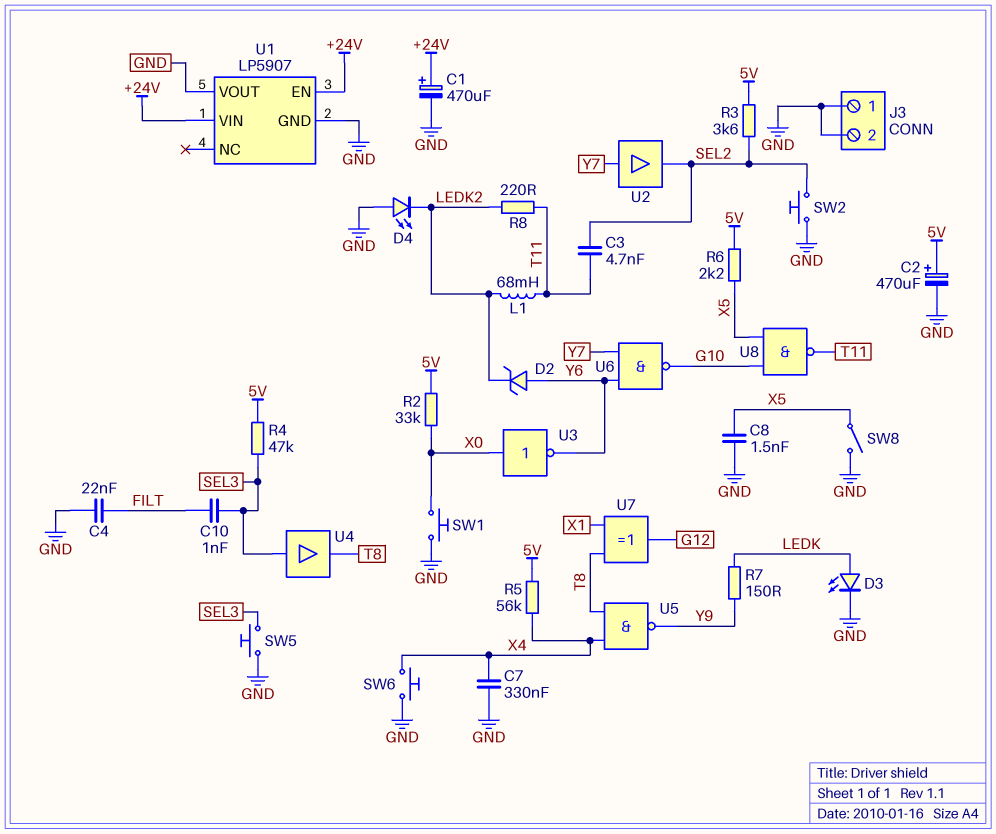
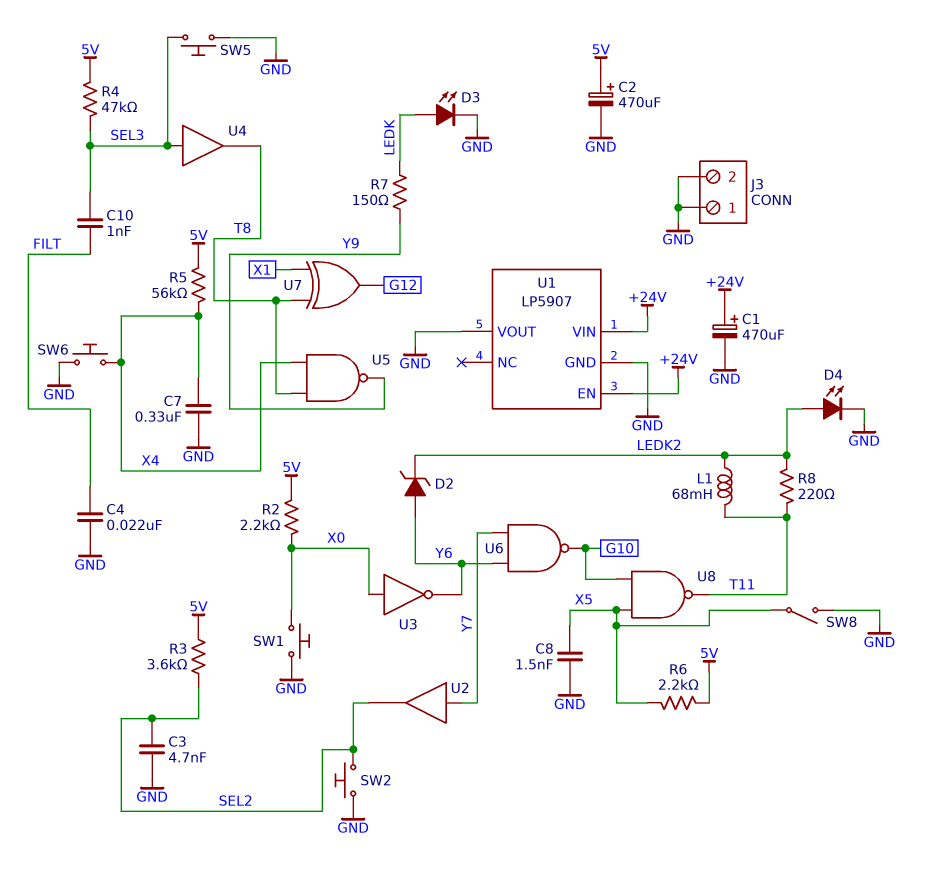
C3: 4.7nF (SEL2, T11) -> 4.7nF (GND, SEL2)
D4: LED (A GND, K LEDK2) -> LED (A LEDK2, K GND)
R2: 33k (5V, X0) -> 2.2k (5V, X0)

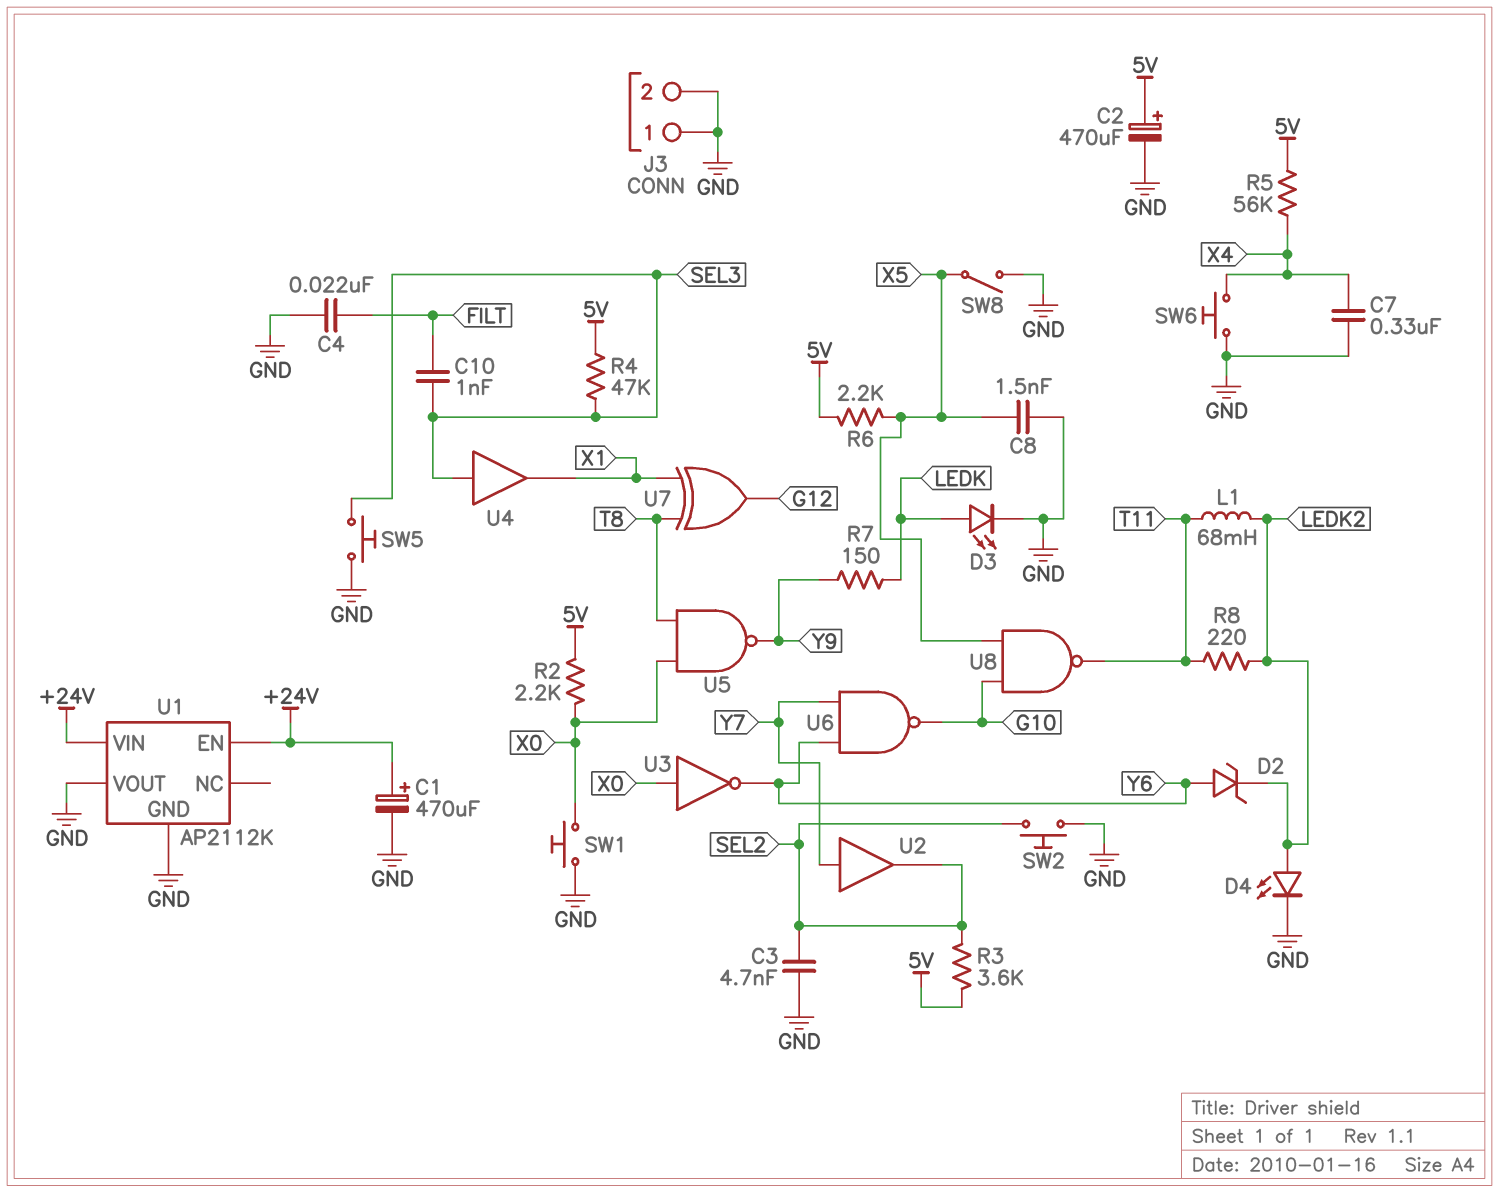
U1: LP5907 -> AP2112K
U4: buffer (in SEL3, out T8) -> buffer (in SEL3, out X1)
U5: NAND (in T8, in X4, out Y9) -> NAND (in T8, in X0, out Y9)

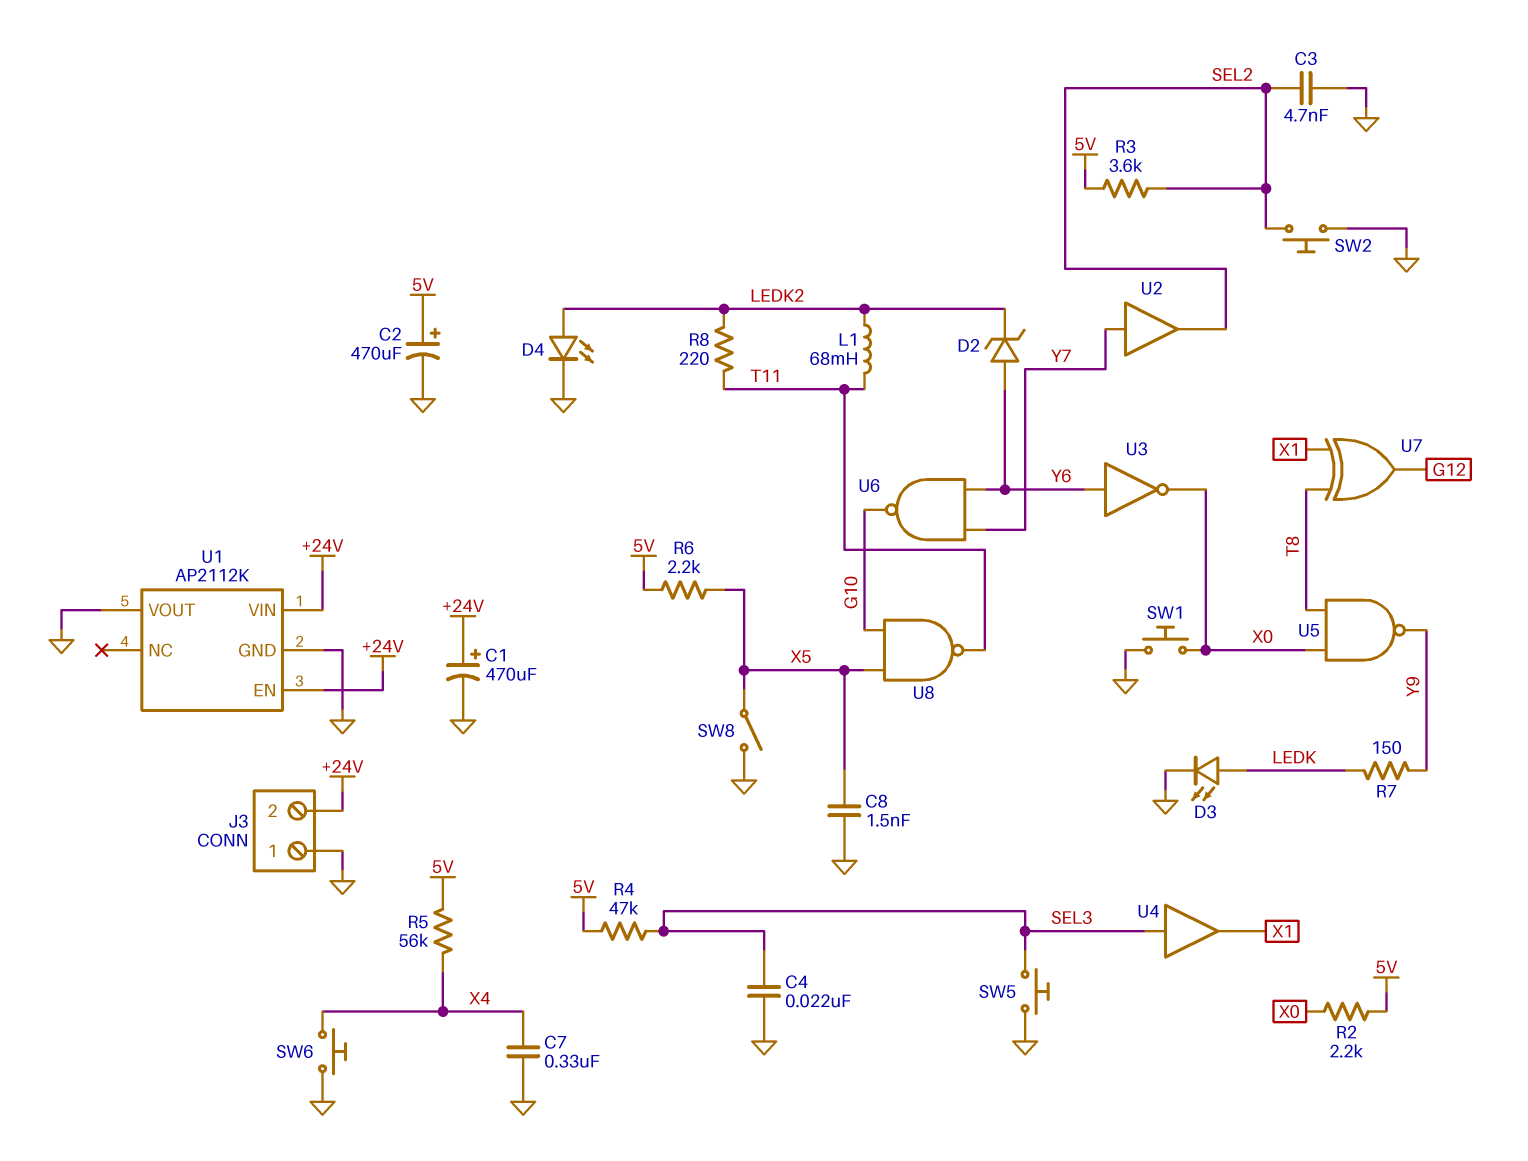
C4: 22nF (FILT, GND) -> 22nF (GND, SEL3)
C10: 1nF (FILT, SEL3) -> none
J3 pin 2: GND -> +24V
U3: NOT (in X0, out Y6) -> NOT (in Y6, out X0)

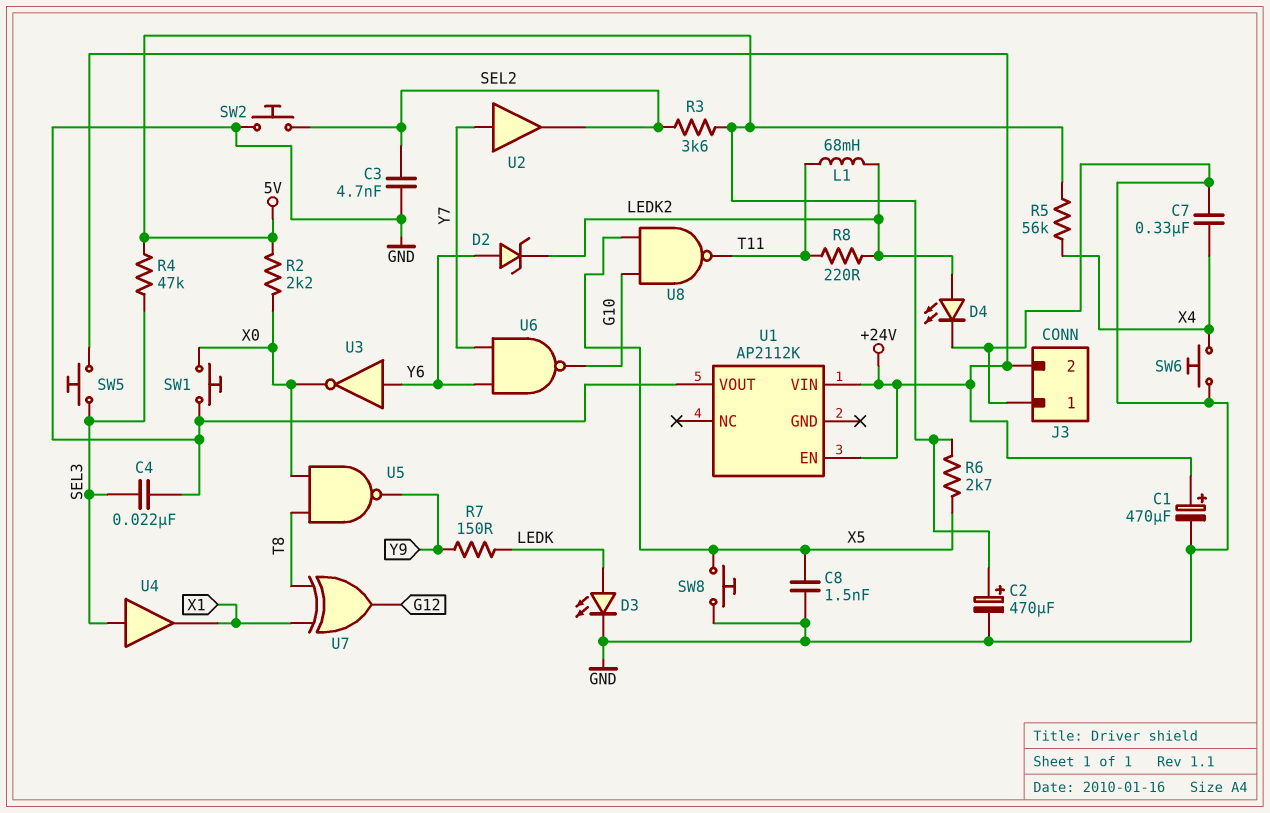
R6: 2.2k (5V, X5) -> 2.7k (5V, X5)
SW5: button (GND, SEL3) -> button (+24V, SEL3)
SW8: switch (GND, X5) -> button (GND, X5)
U1 pin GND: GND -> none

